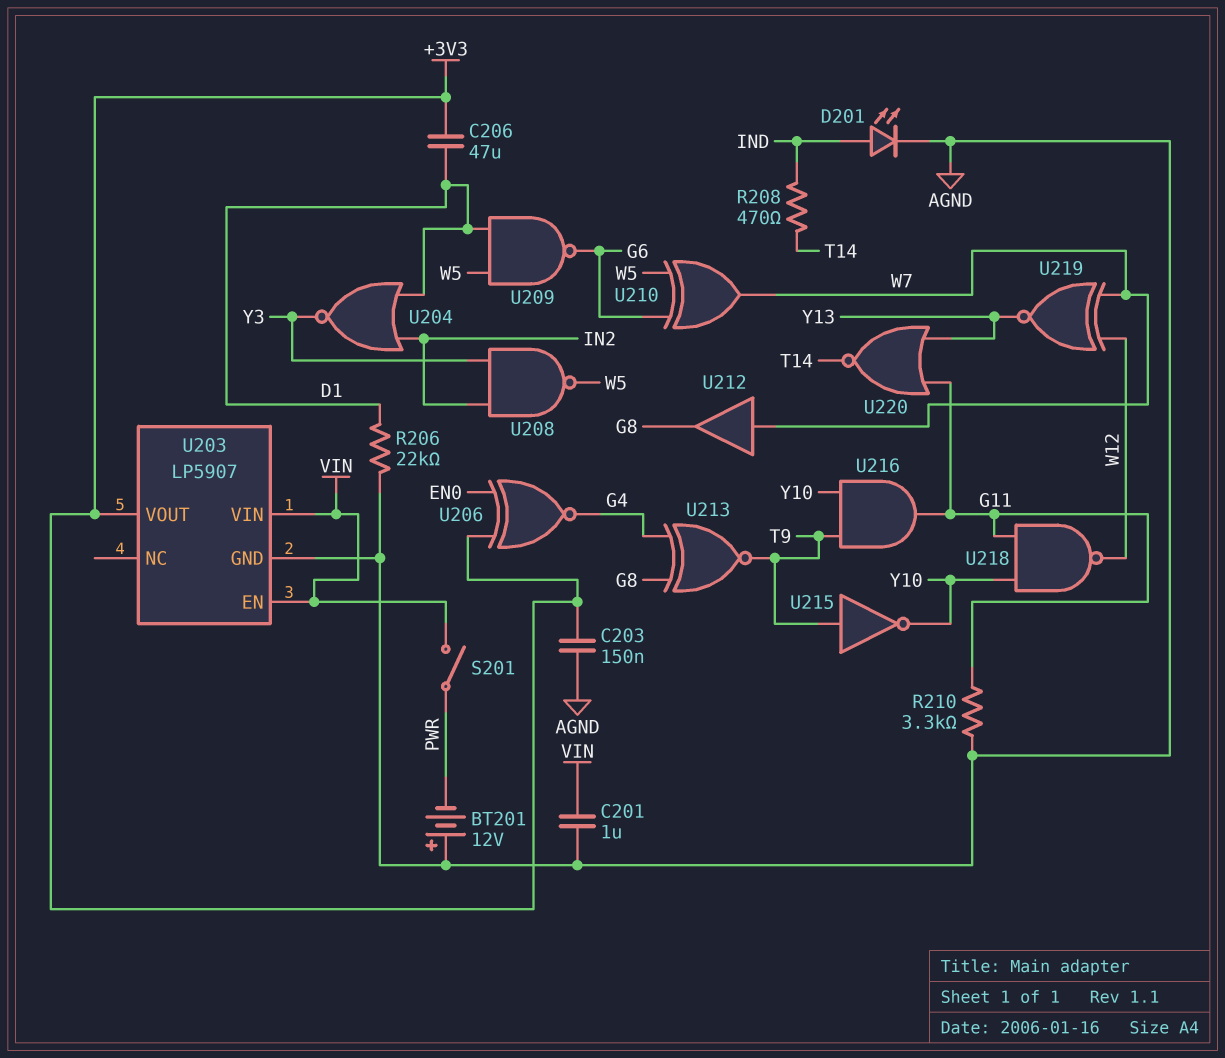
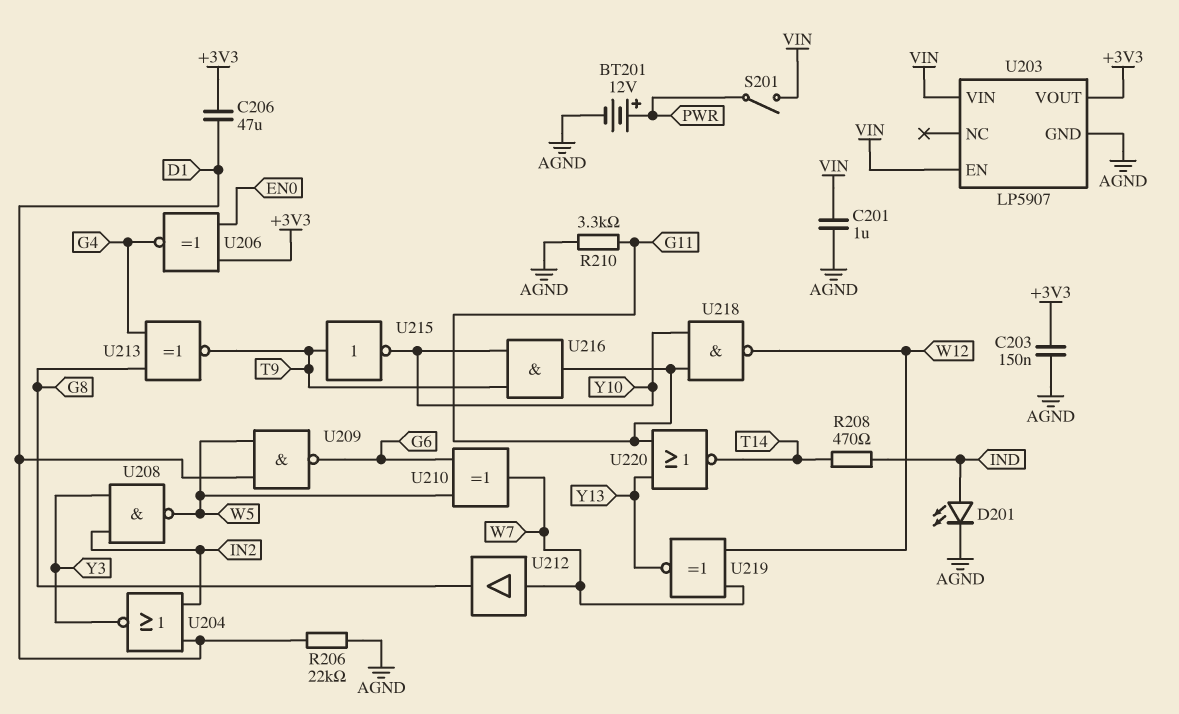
BT201: 12V (plus AGND, minus PWR) -> 12V (plus PWR, minus AGND)

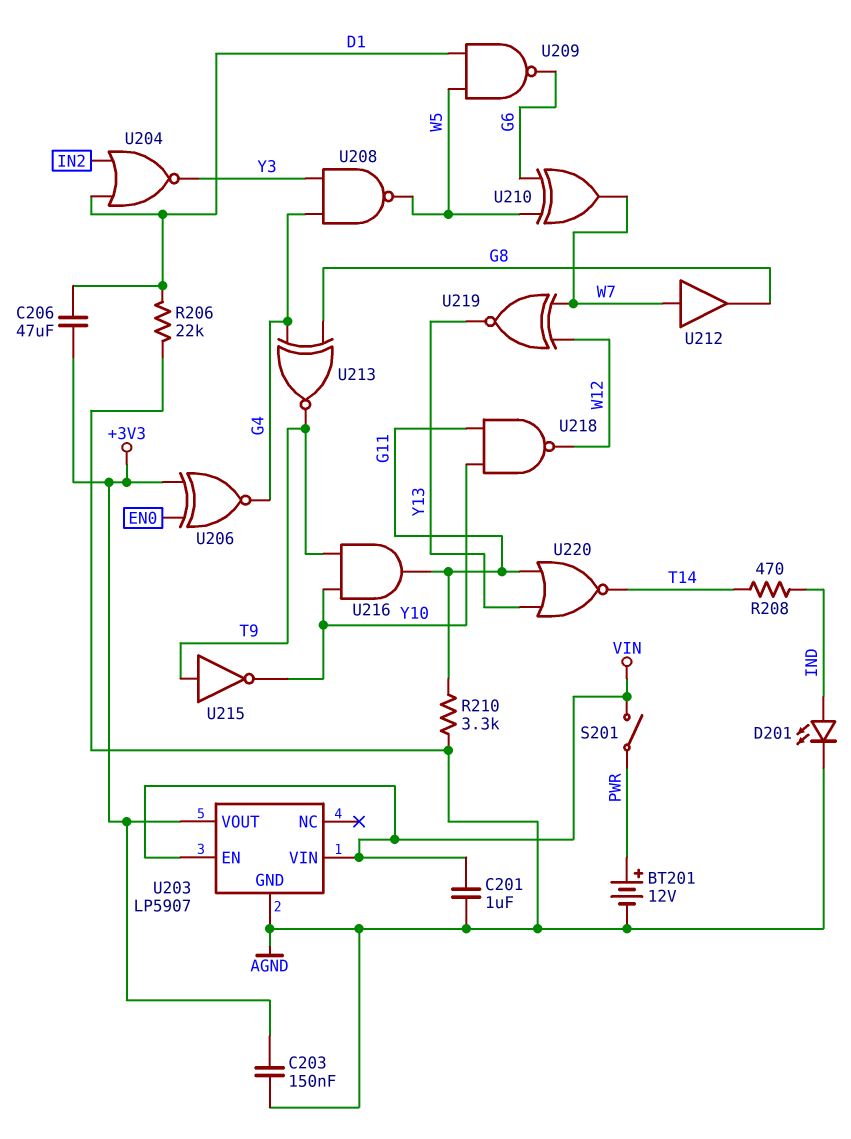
U208: NAND (in IN2, in Y3, out W5) -> NAND (in G4, in Y3, out W5)

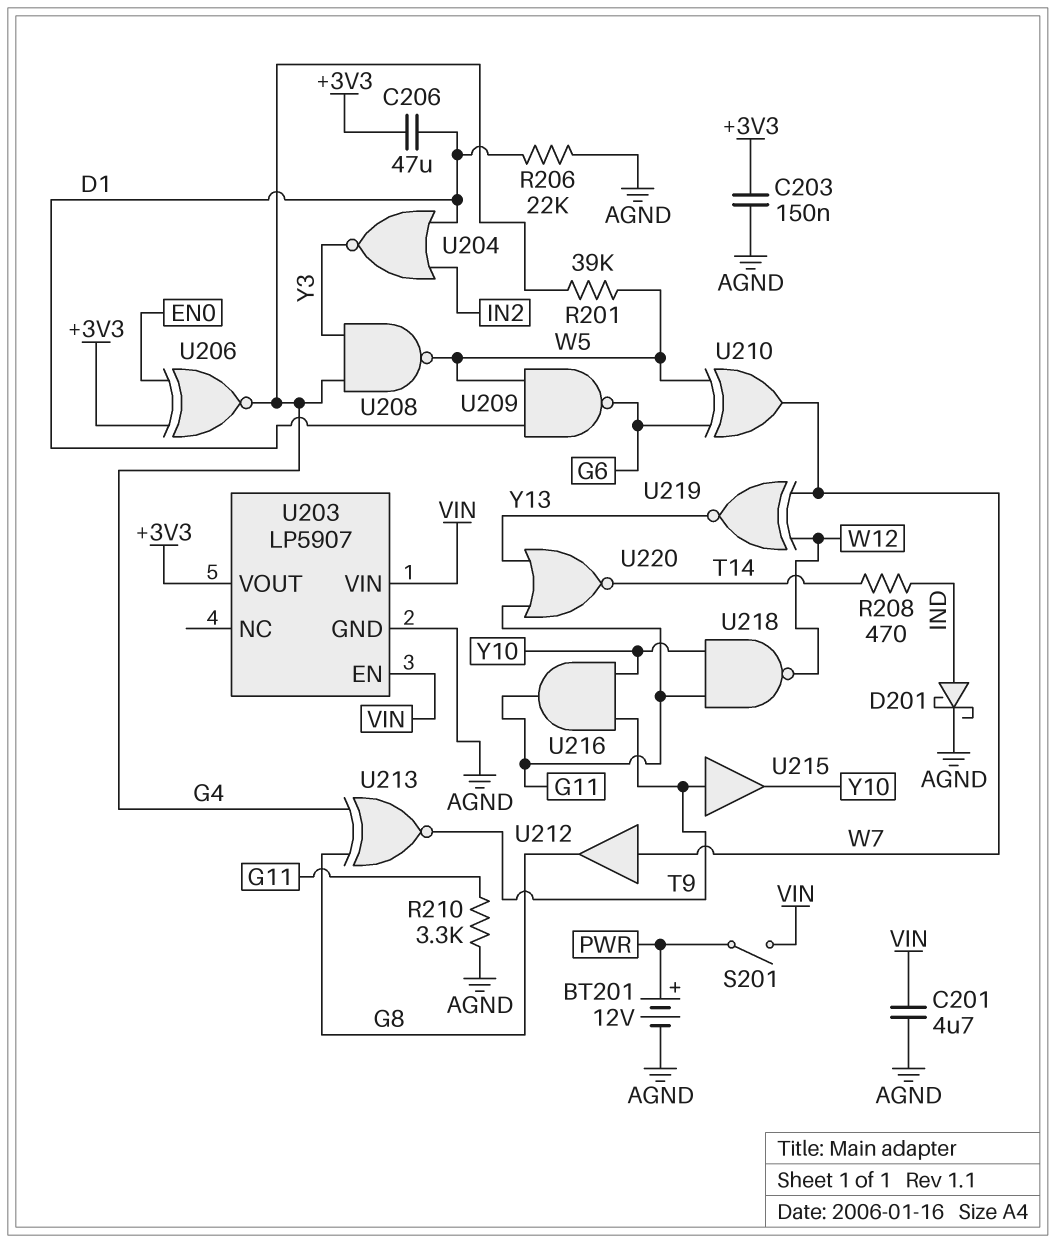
C201: 1uF (AGND, VIN) -> 4.7uF (AGND, VIN)
D201: LED (A IND, K AGND) -> schottky (A IND, K AGND)
R201: none -> 39k (G4, W5)
U215: NOT (in T9, out Y10) -> buffer (in T9, out Y10)

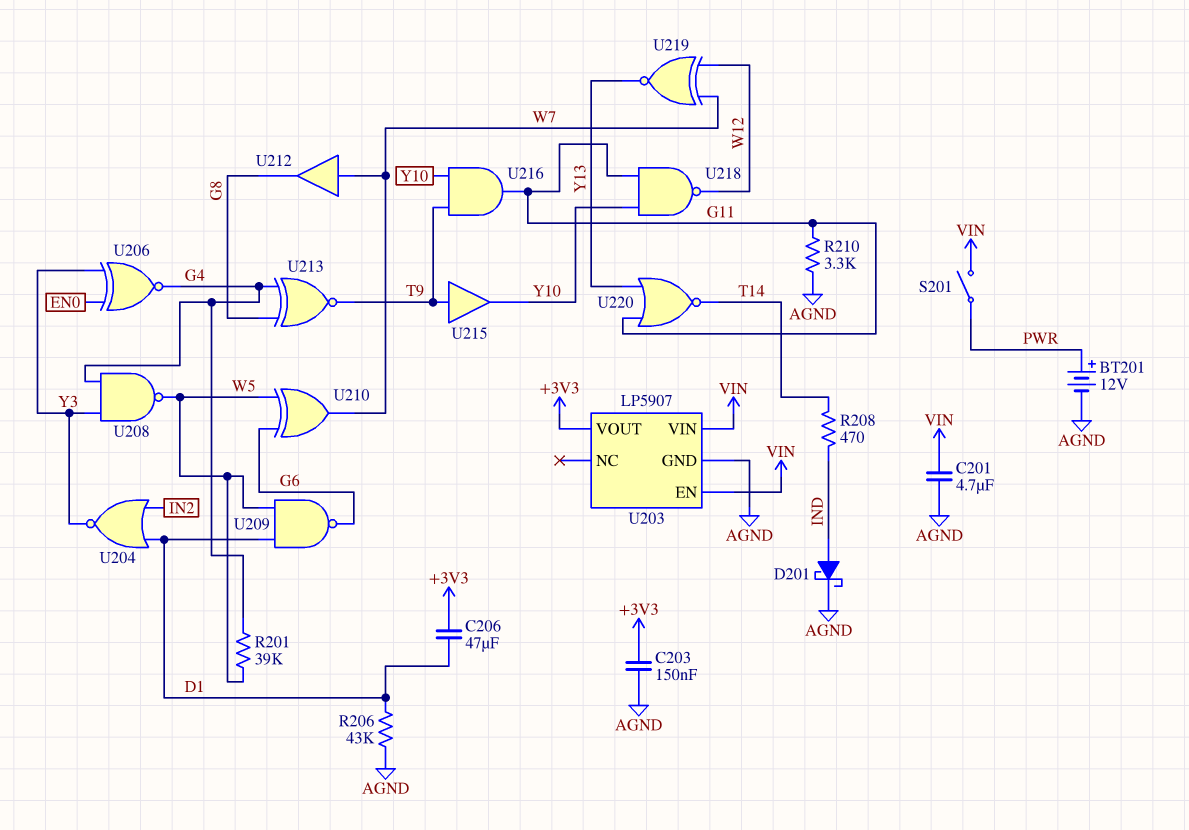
R206: 22k (AGND, D1) -> 43k (AGND, D1)
U206: XNOR (in +3V3, in EN0, out G4) -> XNOR (in EN0, in Y3, out G4)

